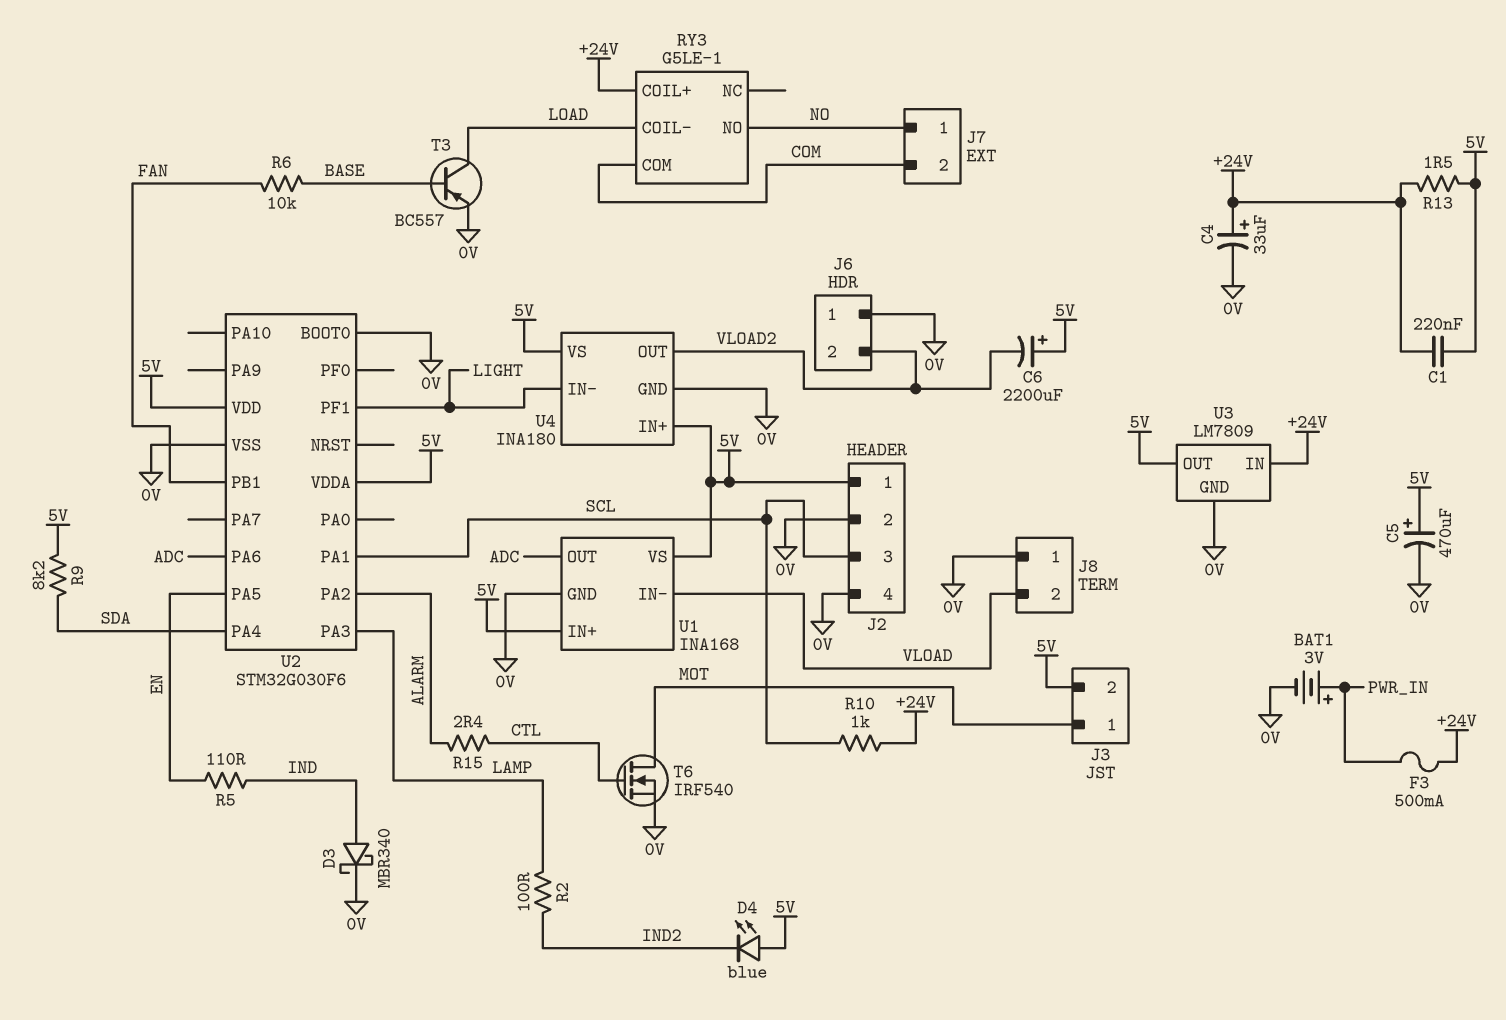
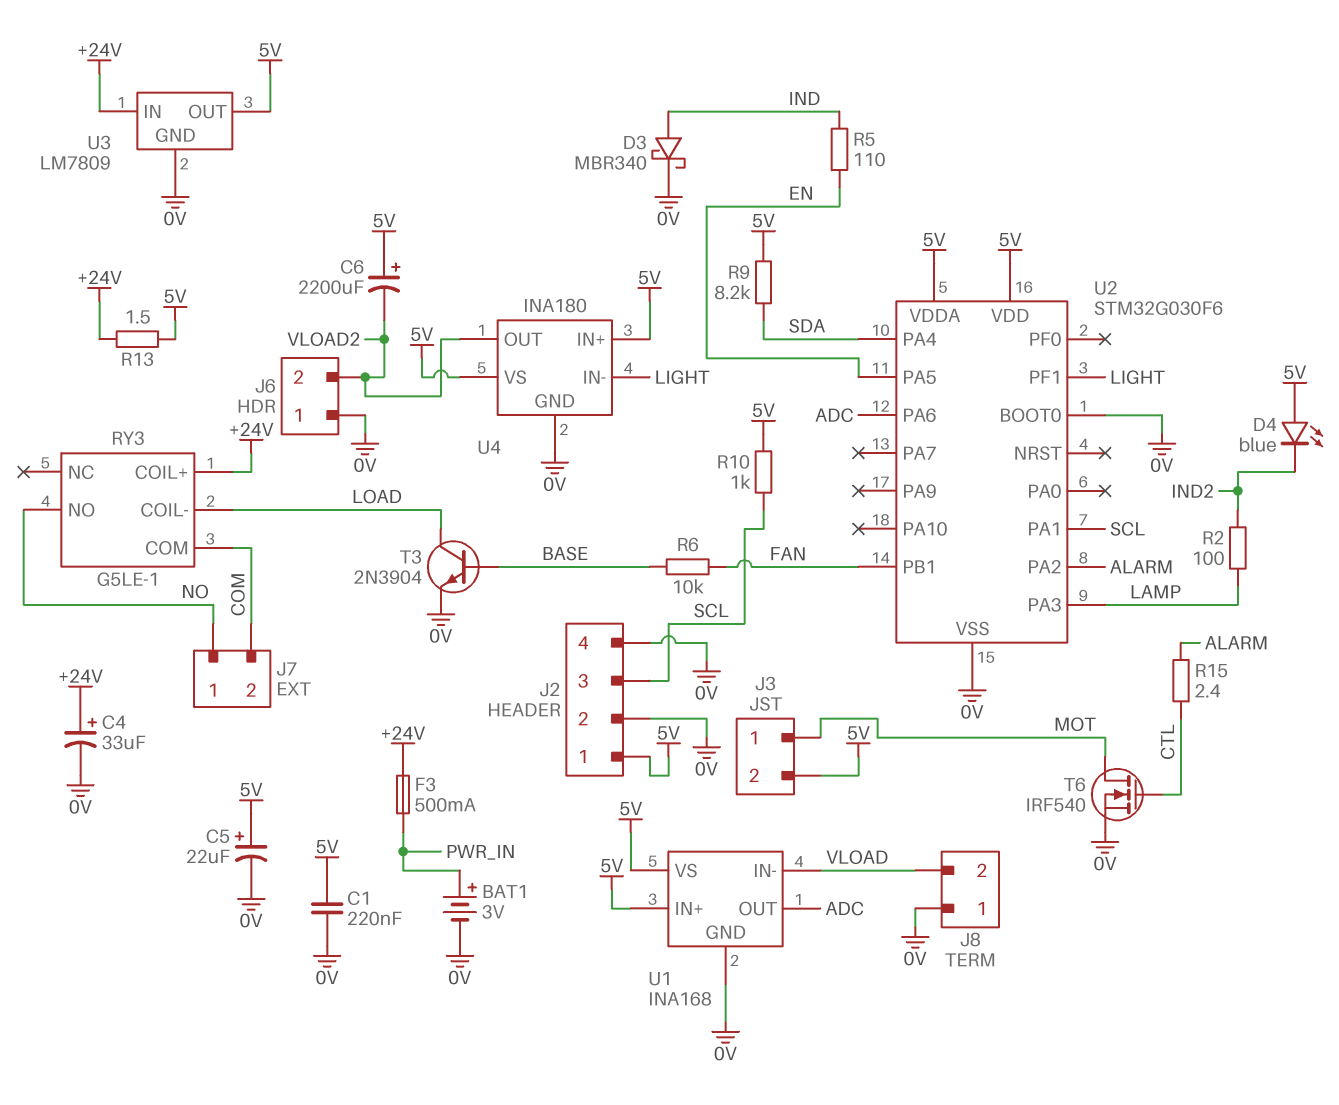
C1: 220nF (+24V, 5V) -> 220nF (0V, 5V)
C5: 470uF (plus 5V, minus 0V) -> 22uF (plus 5V, minus 0V)
R10: 1k (+24V, SCL) -> 1k (5V, SCL)
T3: PNP BC557 (B BASE, C LOAD, E 0V) -> NPN 2N3904 (B BASE, C LOAD, E 0V)

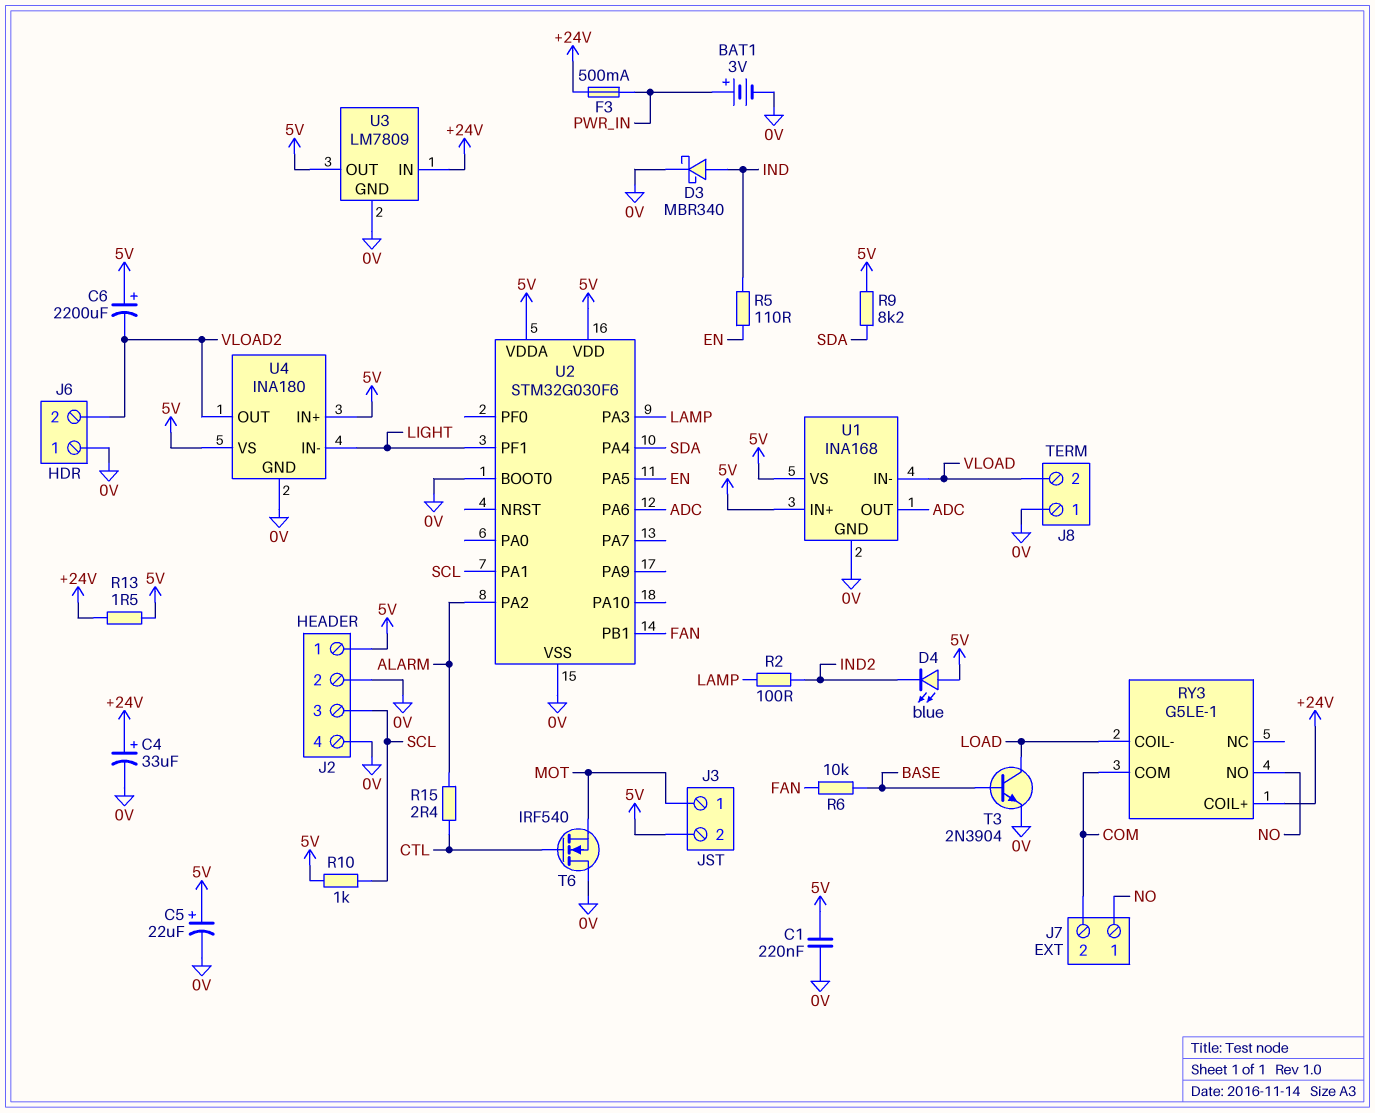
T6: NMOS IRF540 (G CTL, D MOT, S 0V) -> NMOS IRF540 (G CTL, D 0V, S MOT)

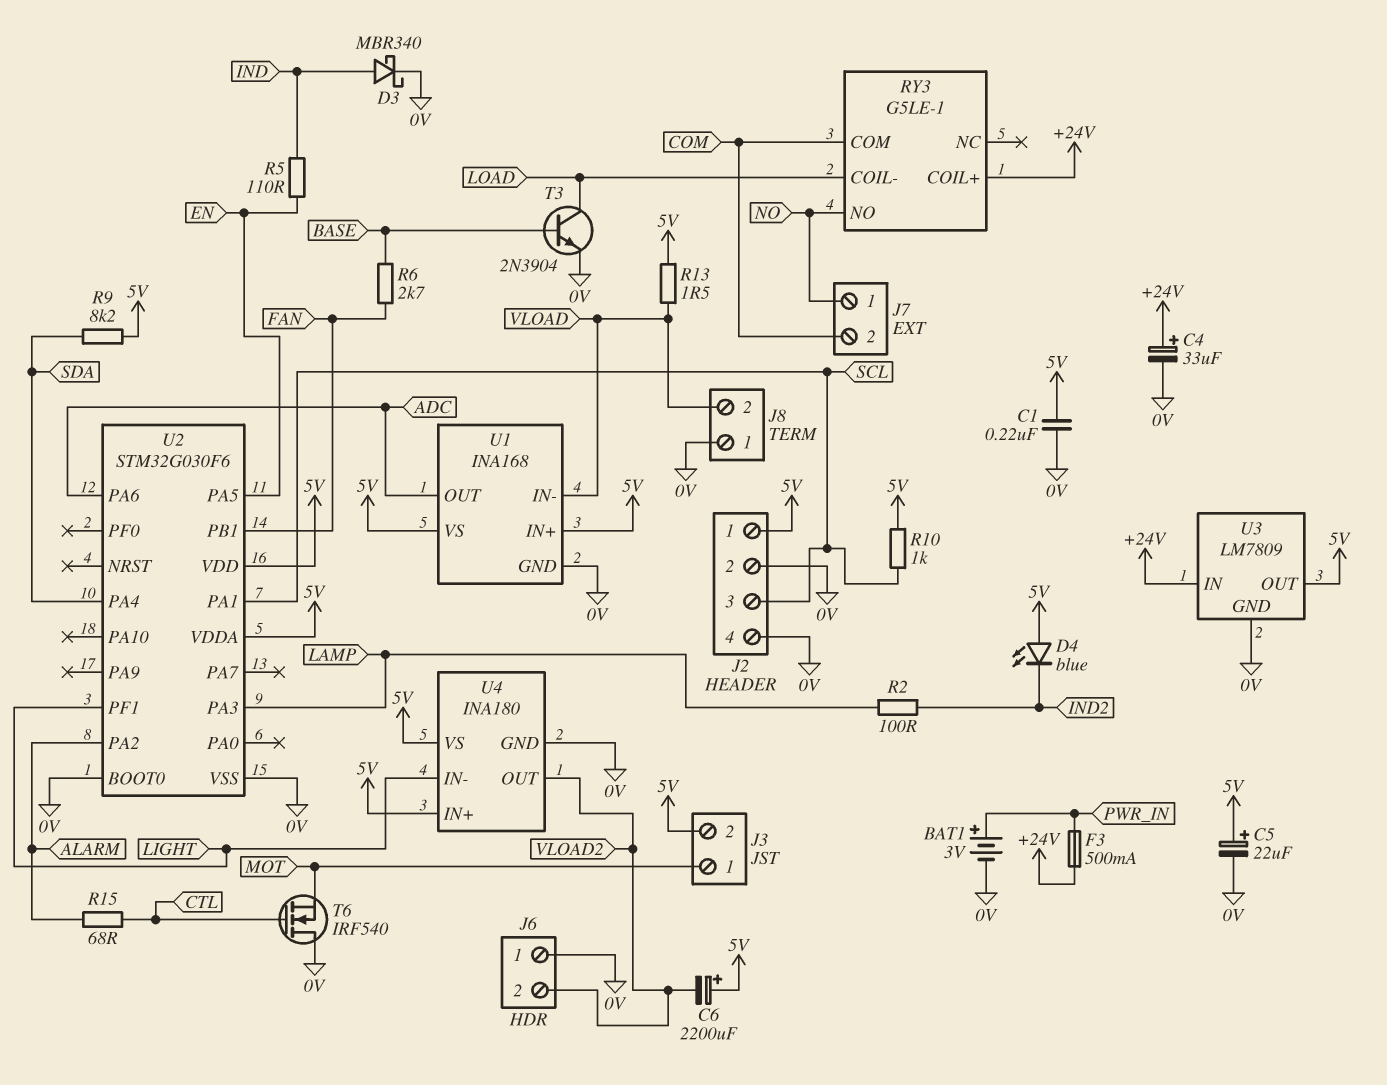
R6: 10k (BASE, FAN) -> 2.7k (BASE, FAN)
R13: 1.5 (+24V, 5V) -> 1.5 (5V, VLOAD)
R15: 2.4 (ALARM, CTL) -> 68 (ALARM, CTL)

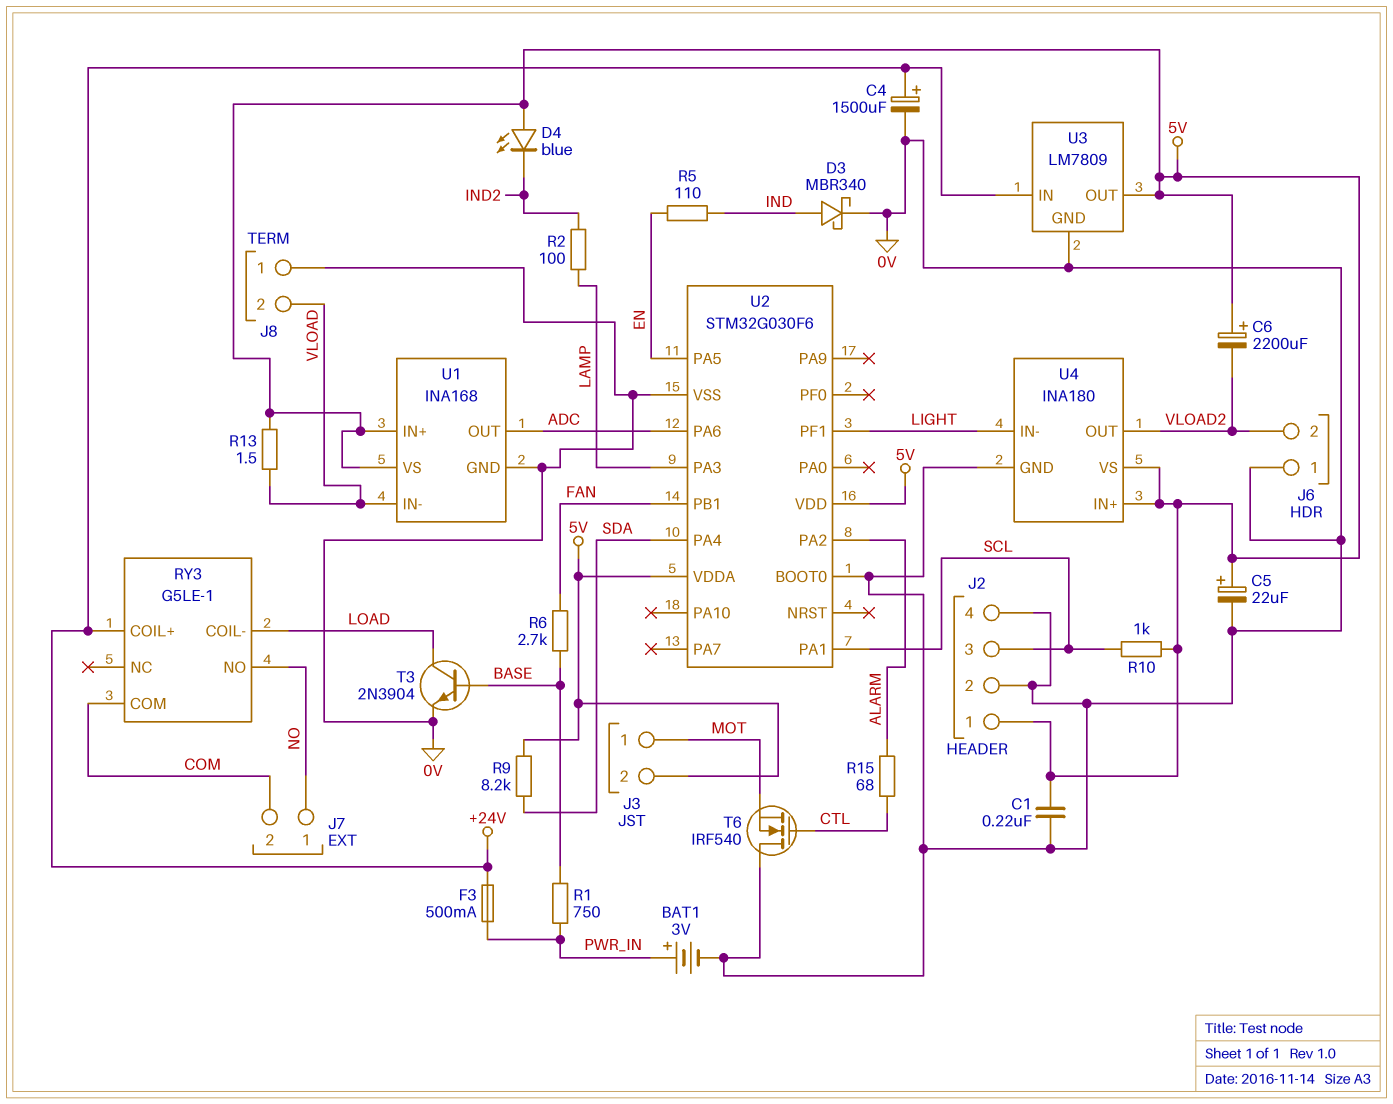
C4: 33uF (plus +24V, minus 0V) -> 1500uF (plus +24V, minus 0V)
R1: none -> 750 (BASE, PWR_IN)

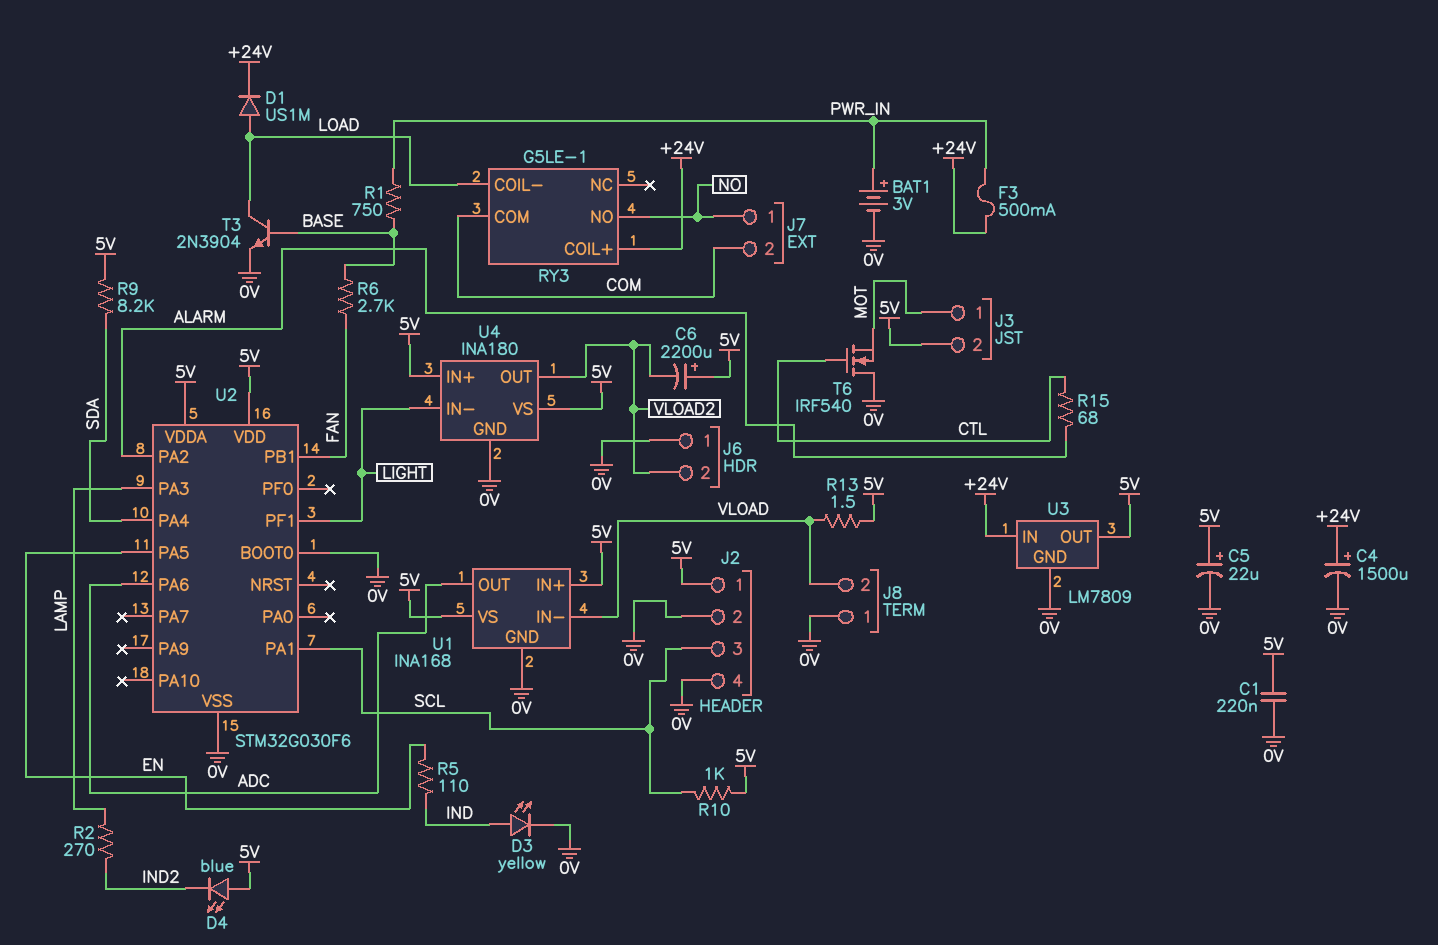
D1: none -> diode US1M (A LOAD, K +24V)
D3: schottky MBR340 (A IND, K 0V) -> LED yellow (A IND, K 0V)
R2: 100 (IND2, LAMP) -> 270 (IND2, LAMP)

